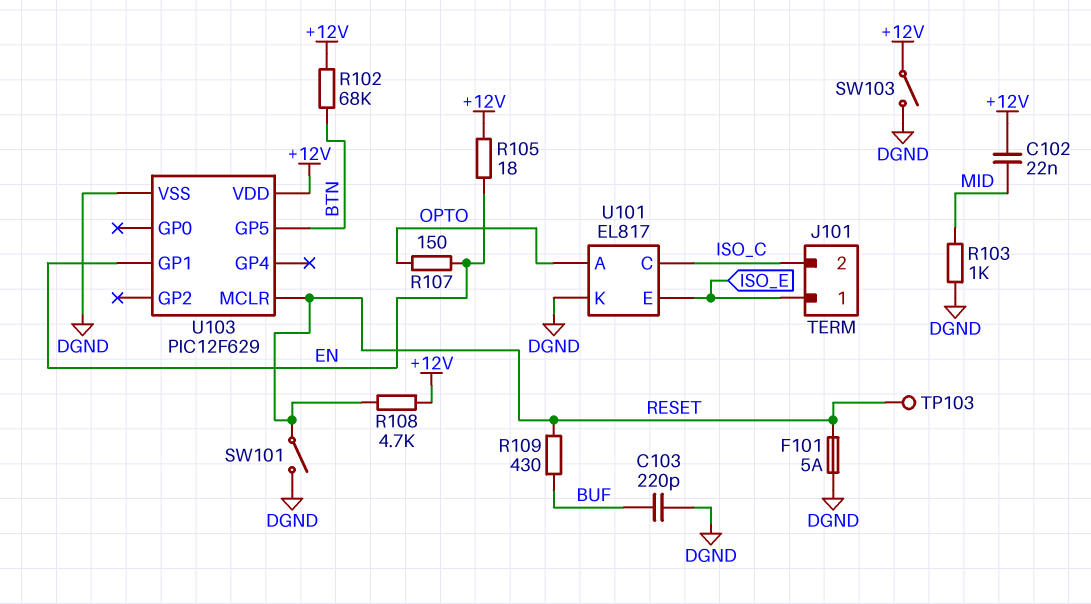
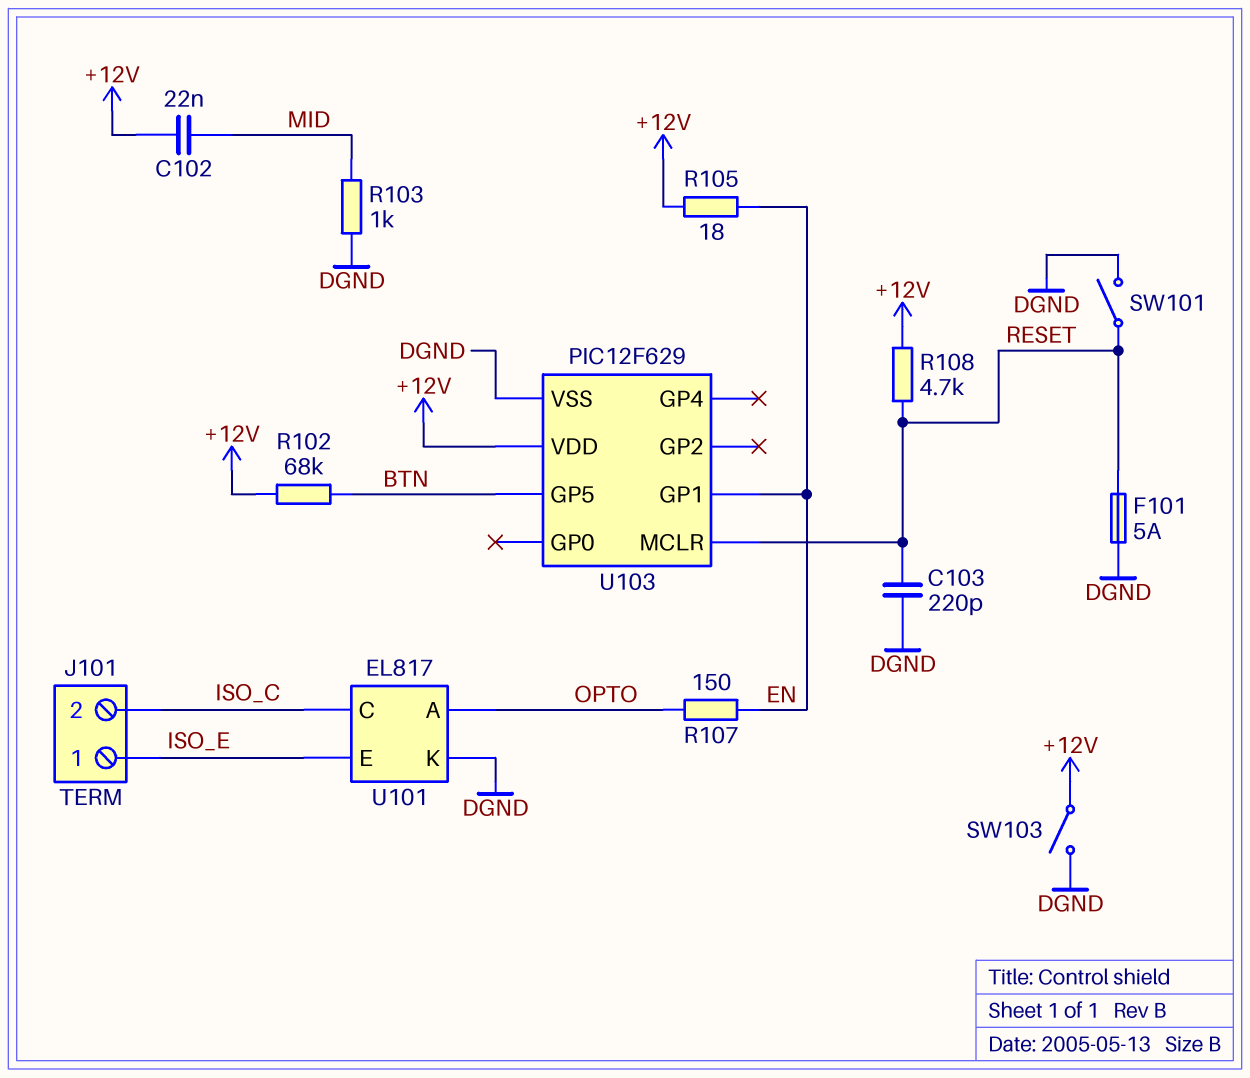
C103: 220pF (BUF, DGND) -> 220pF (DGND, RESET)
R109: 430 (BUF, RESET) -> none
TP103: test point (RESET) -> none

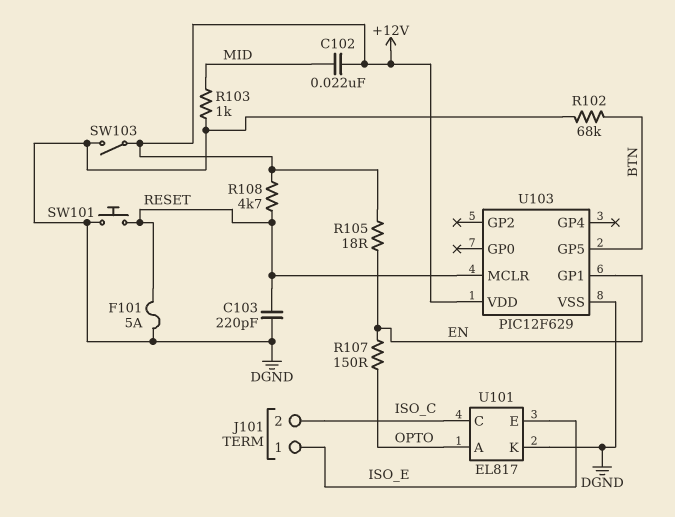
R102: 68k (+12V, BTN) -> 68k (BTN, DGND)
SW101: switch (DGND, RESET) -> button (DGND, RESET)

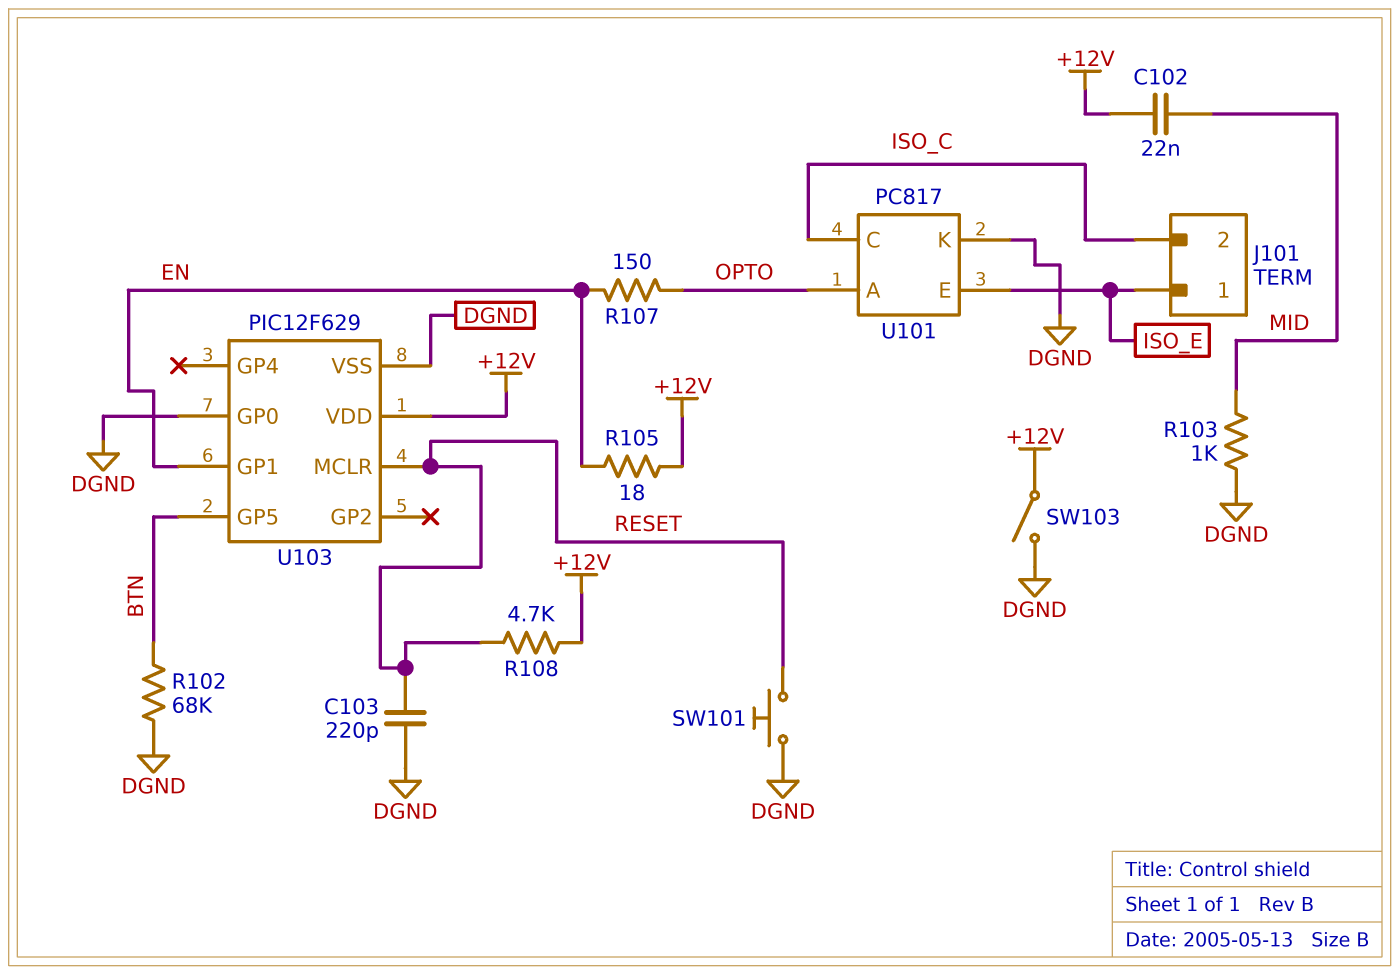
F101: 5A (DGND, RESET) -> none
U101: EL817 -> PC817
U103 pin GP0: none -> DGND

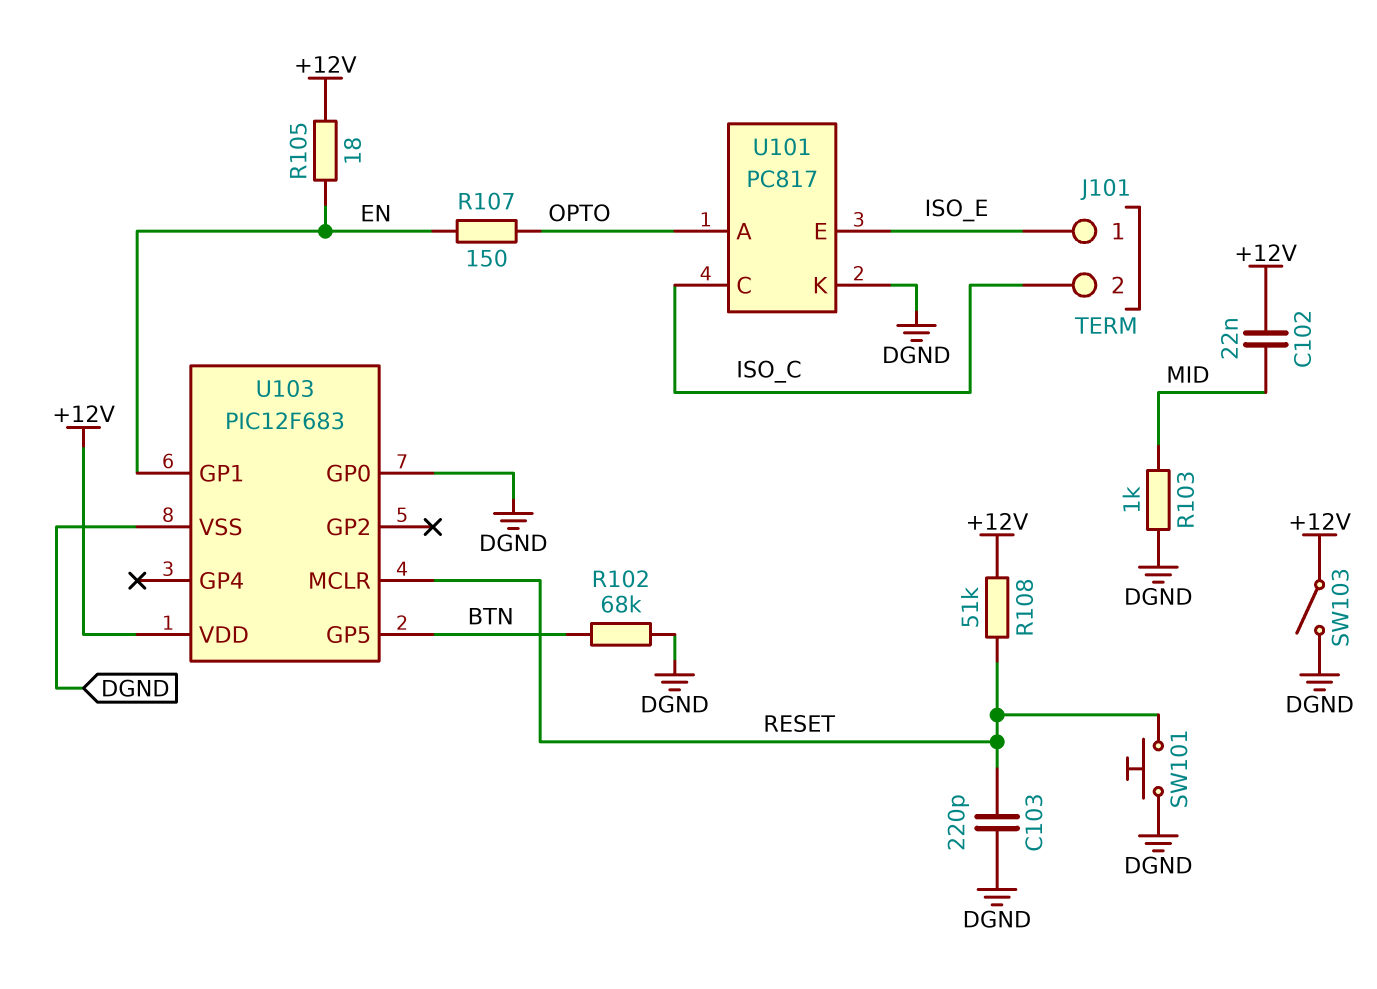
R108: 4.7k (+12V, RESET) -> 51k (+12V, RESET)
U103: PIC12F629 -> PIC12F683

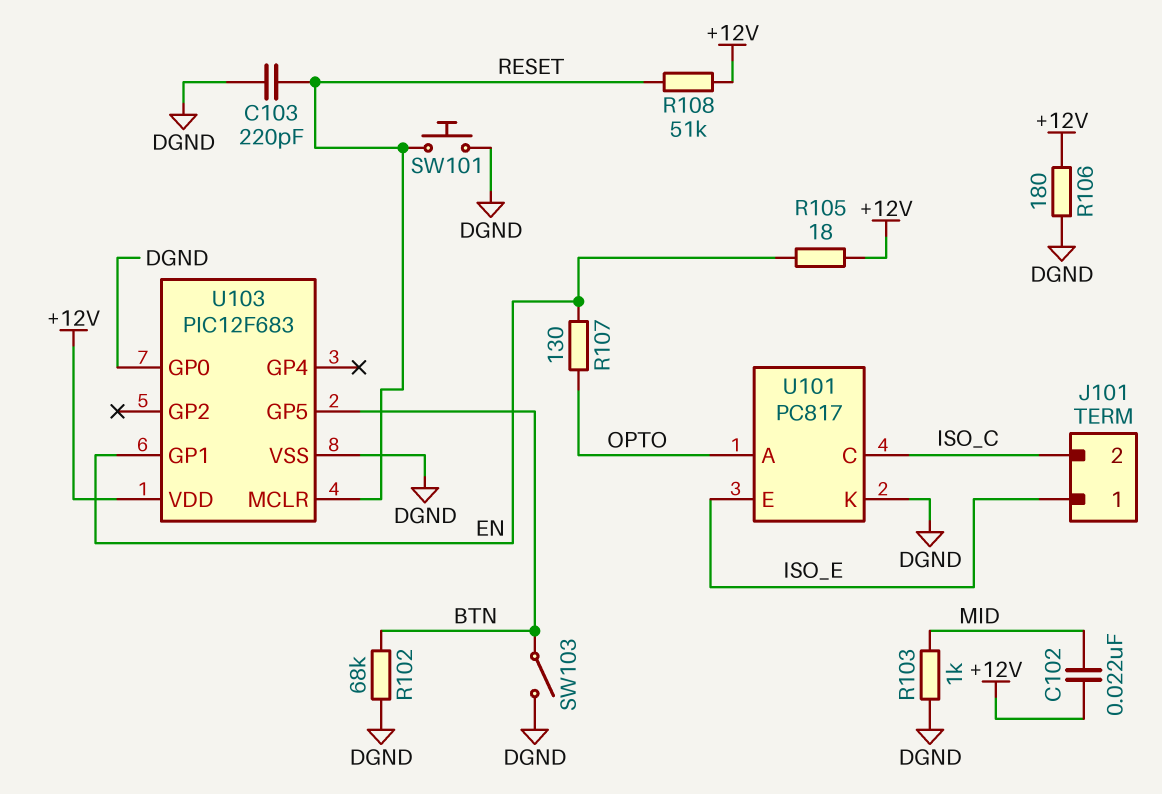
R106: none -> 180 (+12V, DGND)
R107: 150 (EN, OPTO) -> 130 (EN, OPTO)
SW103: switch (+12V, DGND) -> switch (BTN, DGND)

